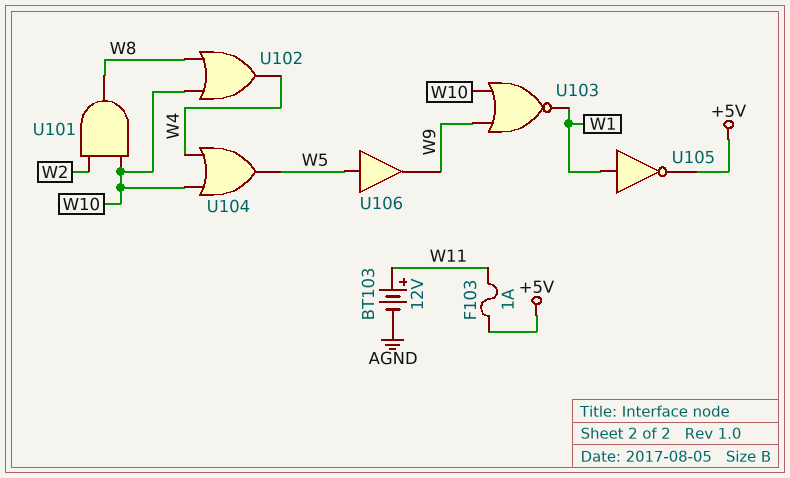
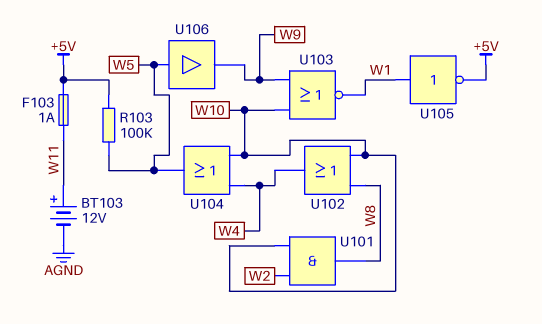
R103: none -> 100k (+5V, W5)

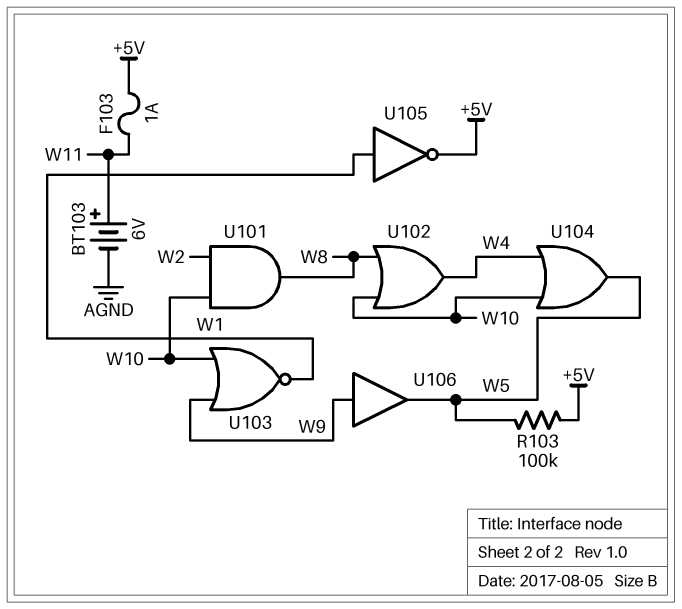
BT103: 12V (plus W11, minus AGND) -> 6V (plus W11, minus AGND)
U106: buffer (in W5, out W9) -> buffer (in W9, out W5)

